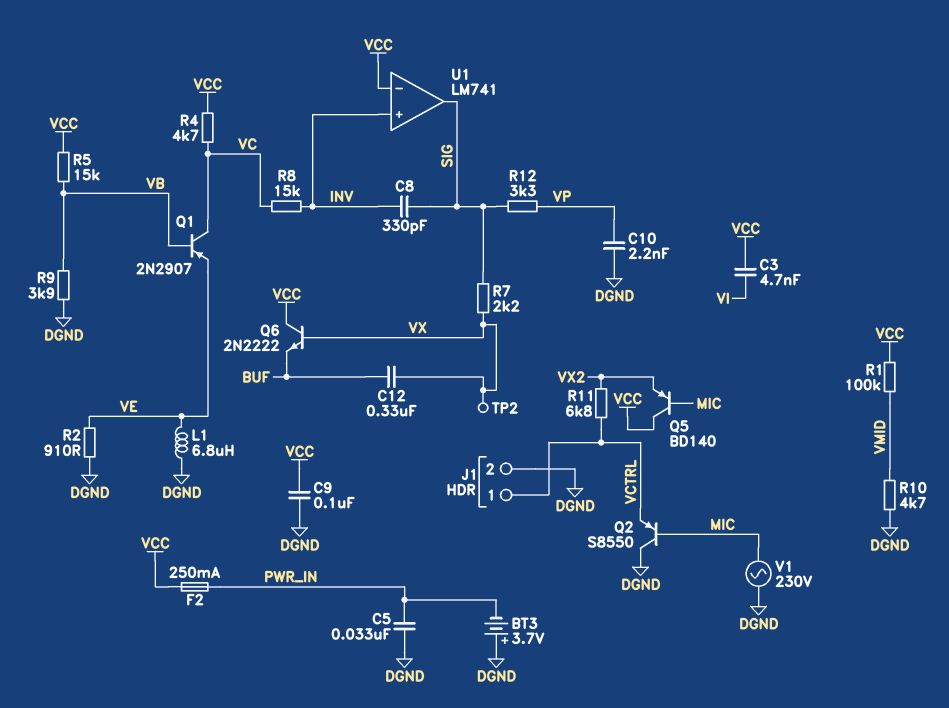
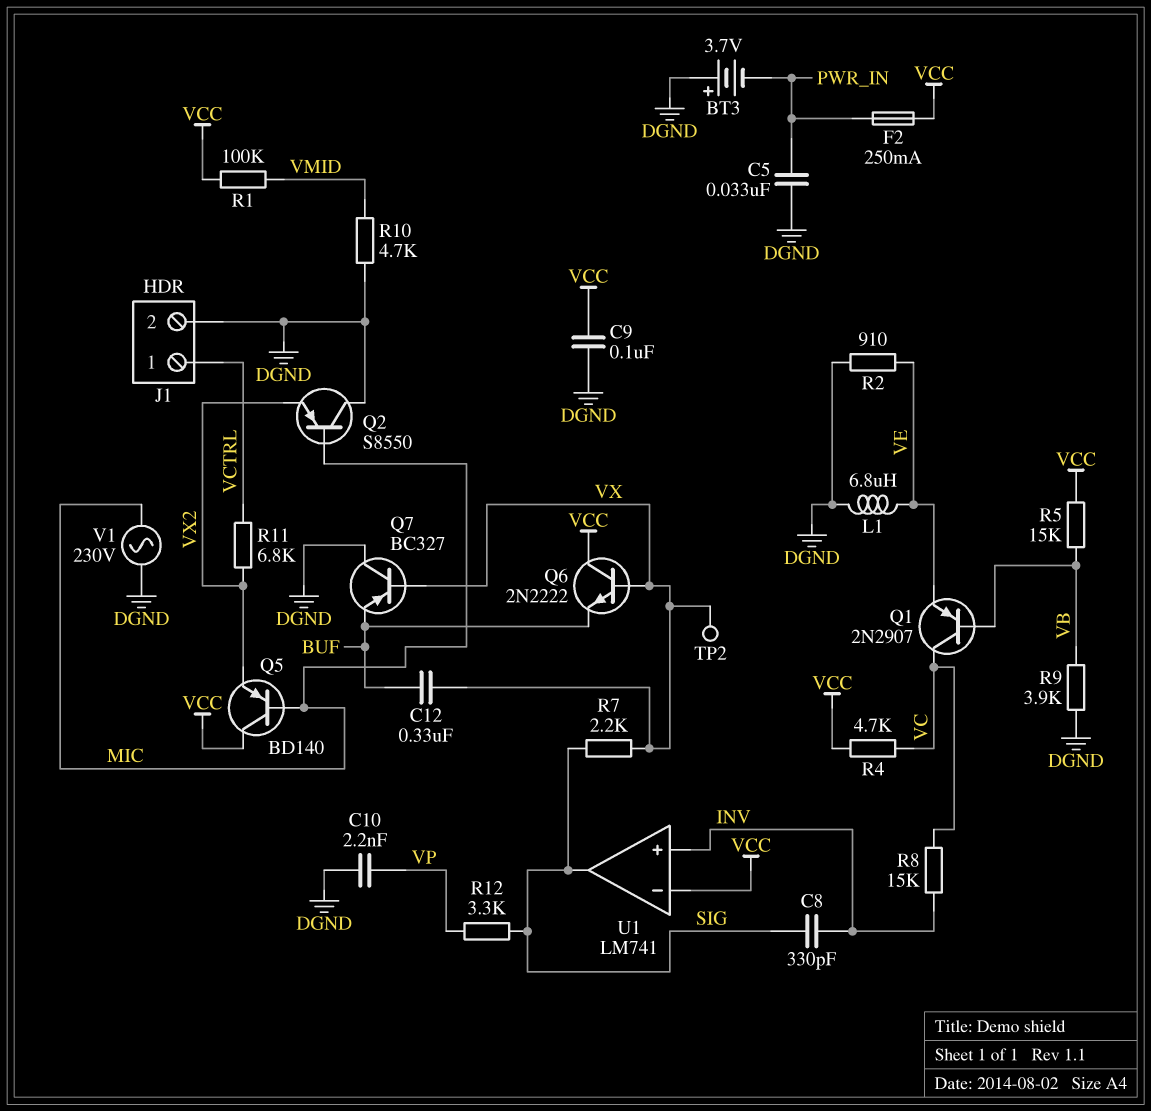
C3: 4.7nF (VCC, VI) -> none
Q2: PNP S8550 (B MIC, C DGND, E VCTRL) -> PNP S8550 (B MIC, C DGND, E VX2)
Q7: none -> PNP BC327 (B VX, C DGND, E BUF)

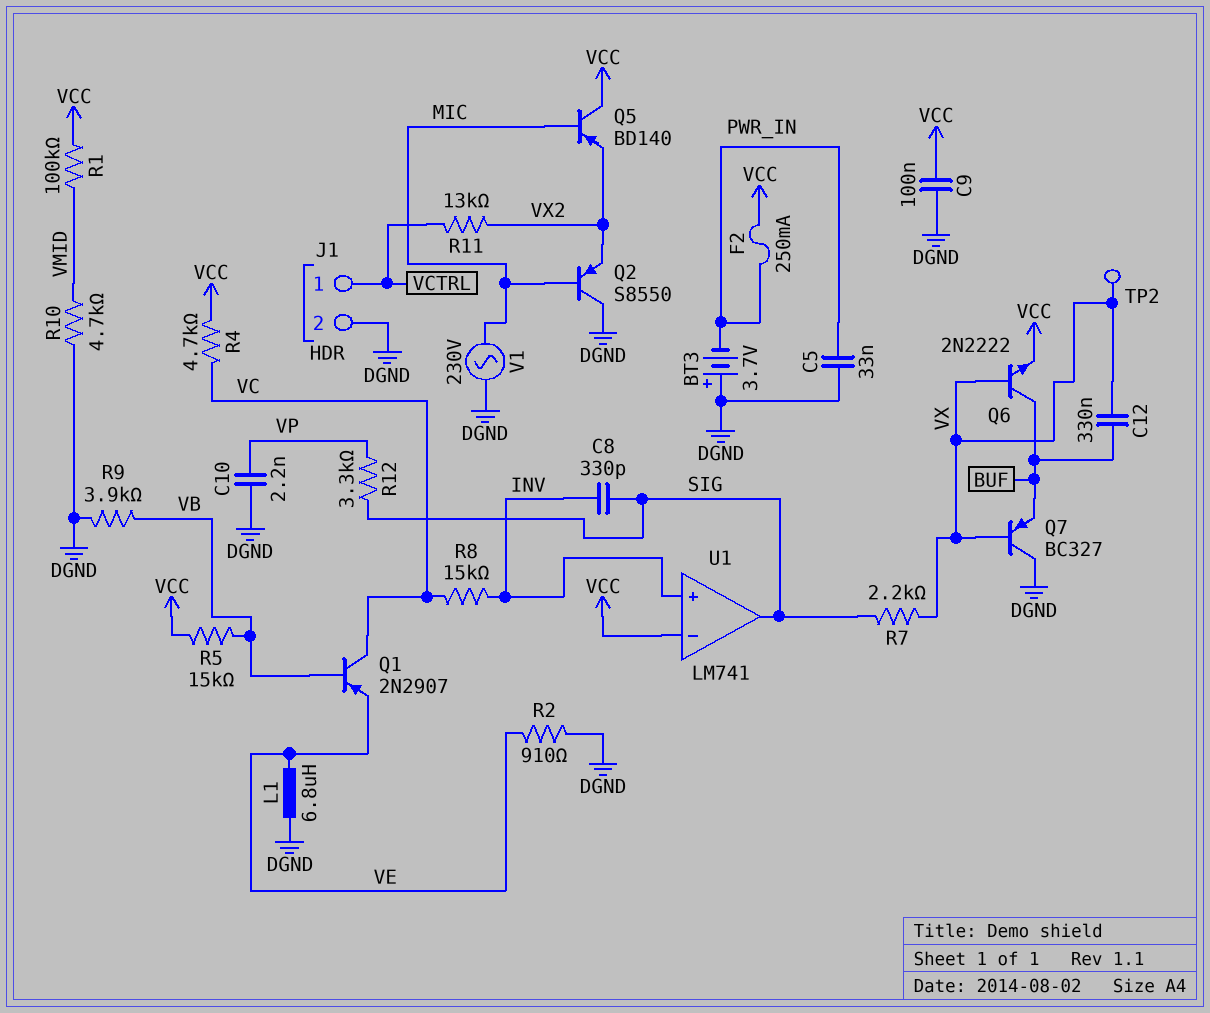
Q6: NPN 2N2222 (B VX, C VCC, E BUF) -> NPN 2N2222 (B VX, C BUF, E VCC)
R11: 6.8k (VCTRL, VX2) -> 13k (VCTRL, VX2)

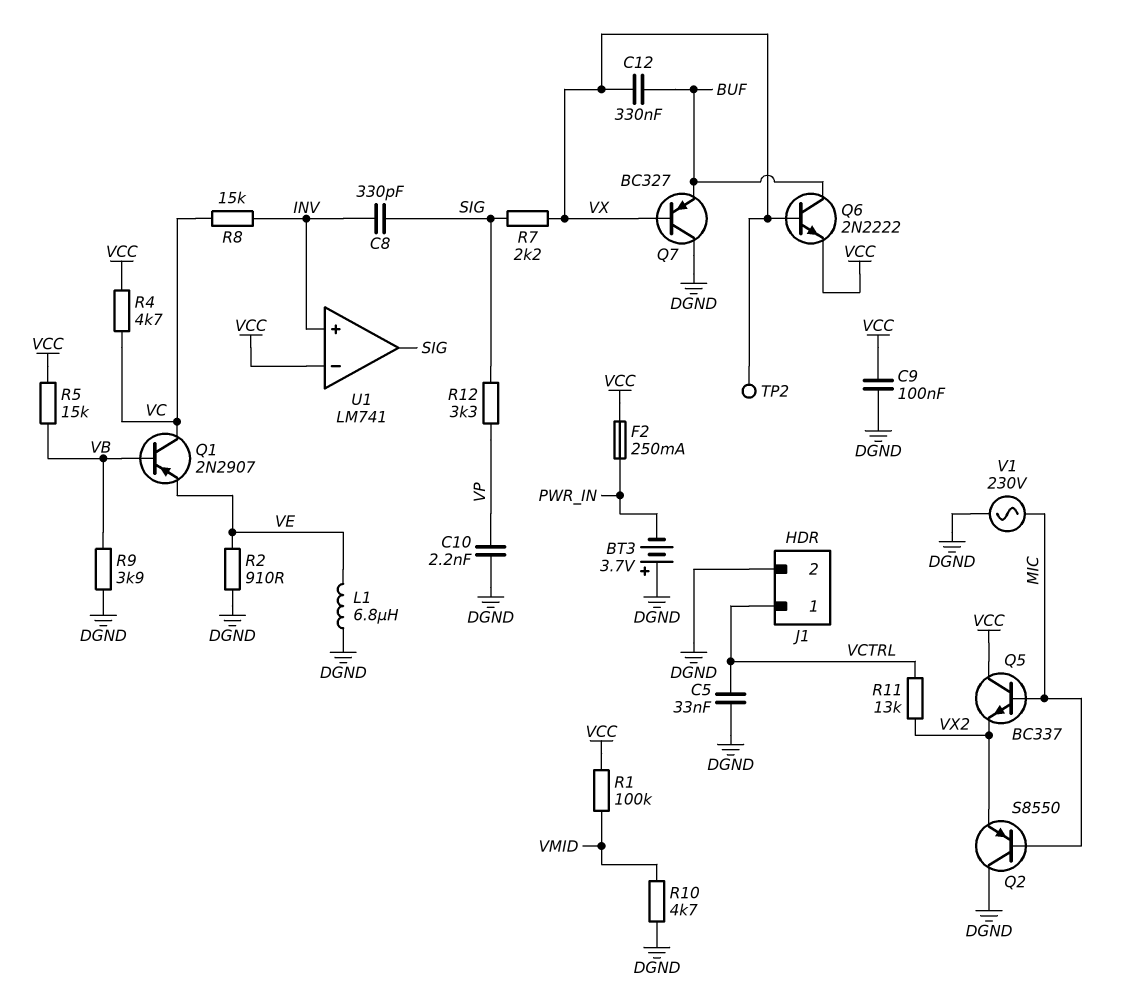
C5: 33nF (DGND, PWR_IN) -> 33nF (DGND, VCTRL)
Q5: PNP BD140 (B MIC, C VCC, E VX2) -> NPN BC337 (B MIC, C VCC, E VX2)

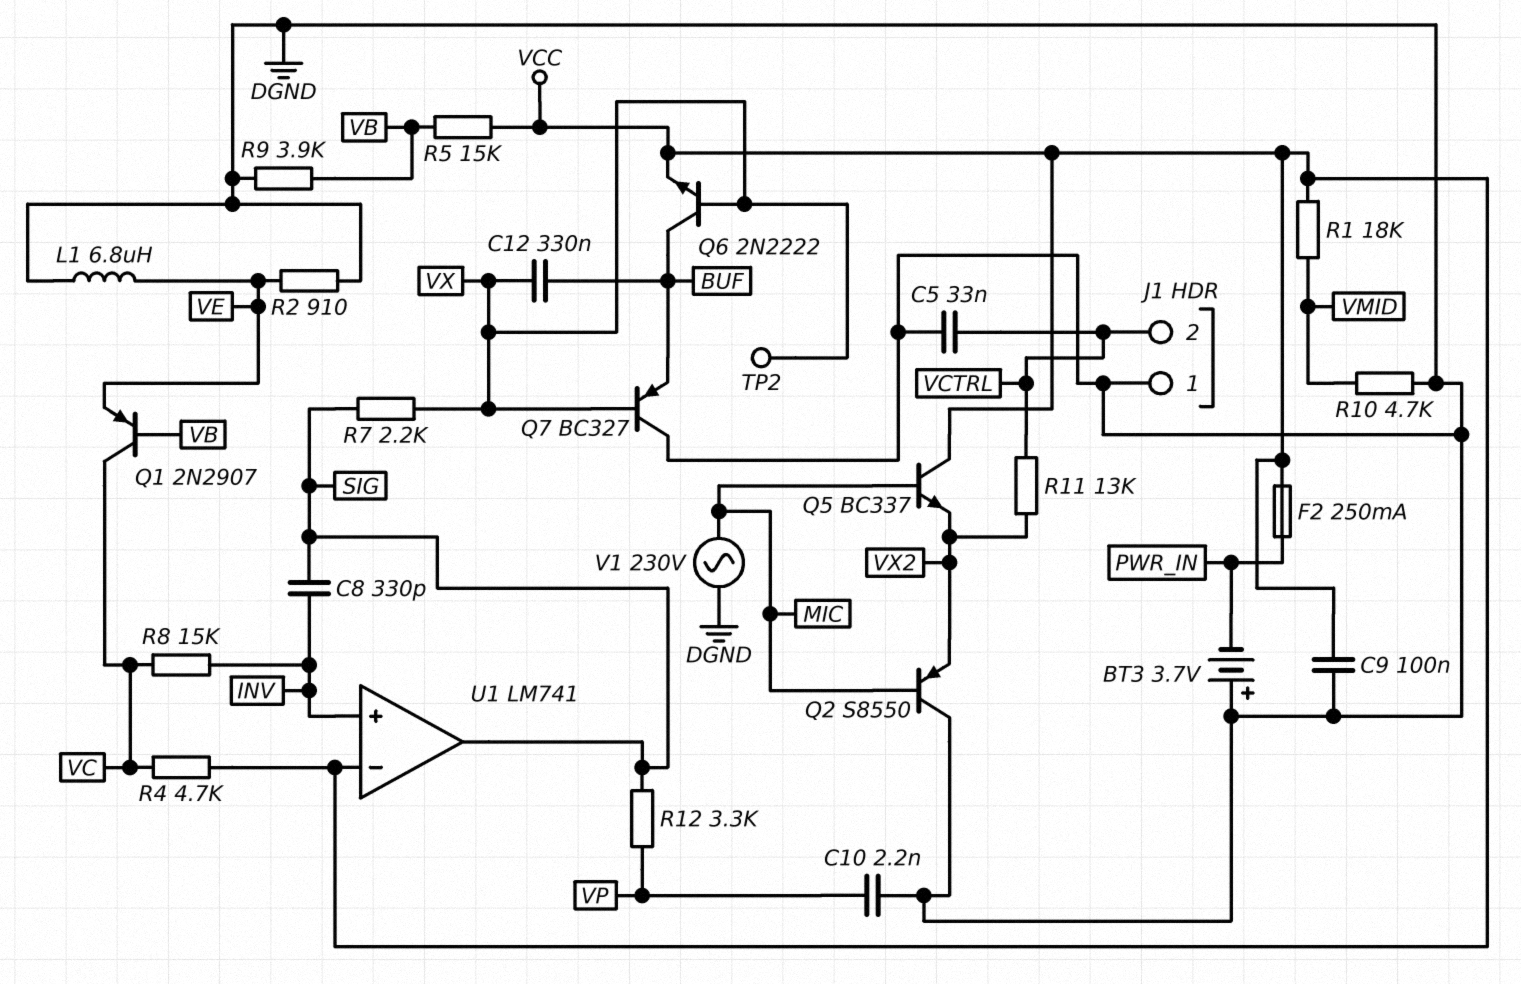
J1 pin 1: VCTRL -> DGND
J1 pin 2: DGND -> VCTRL
R1: 100k (VCC, VMID) -> 18k (VCC, VMID)

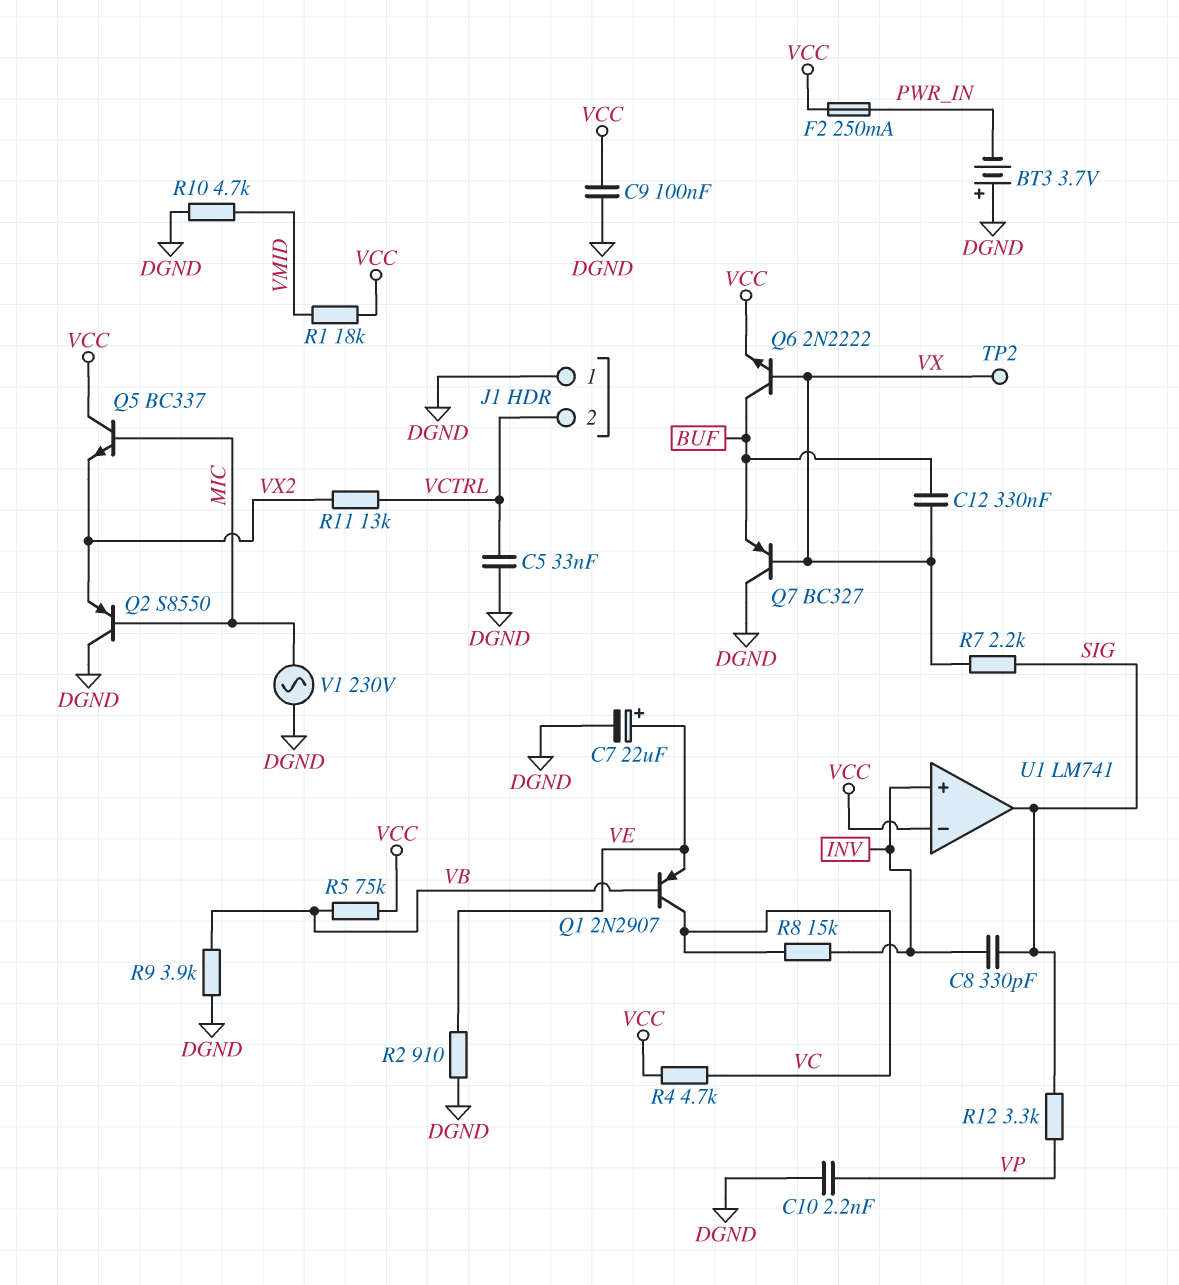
C7: none -> 22uF (plus VE, minus DGND)
L1: 6.8uH (DGND, VE) -> none
R5: 15k (VB, VCC) -> 75k (VB, VCC)

